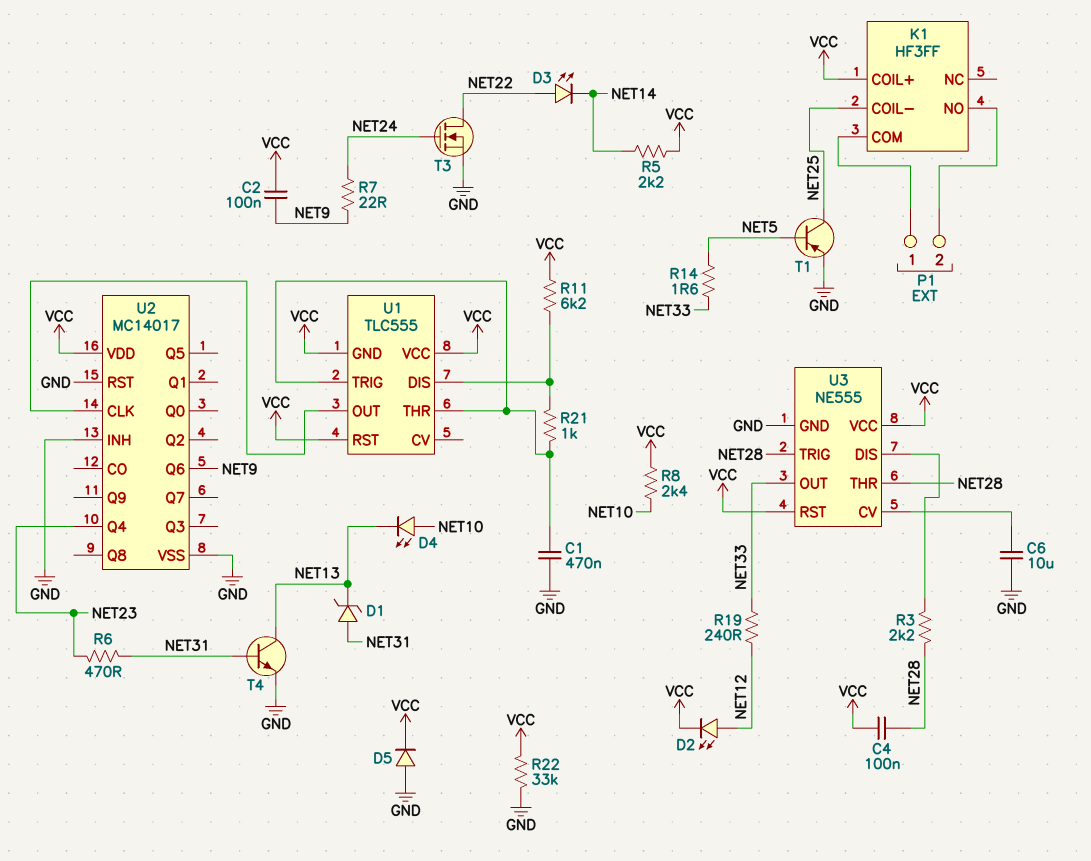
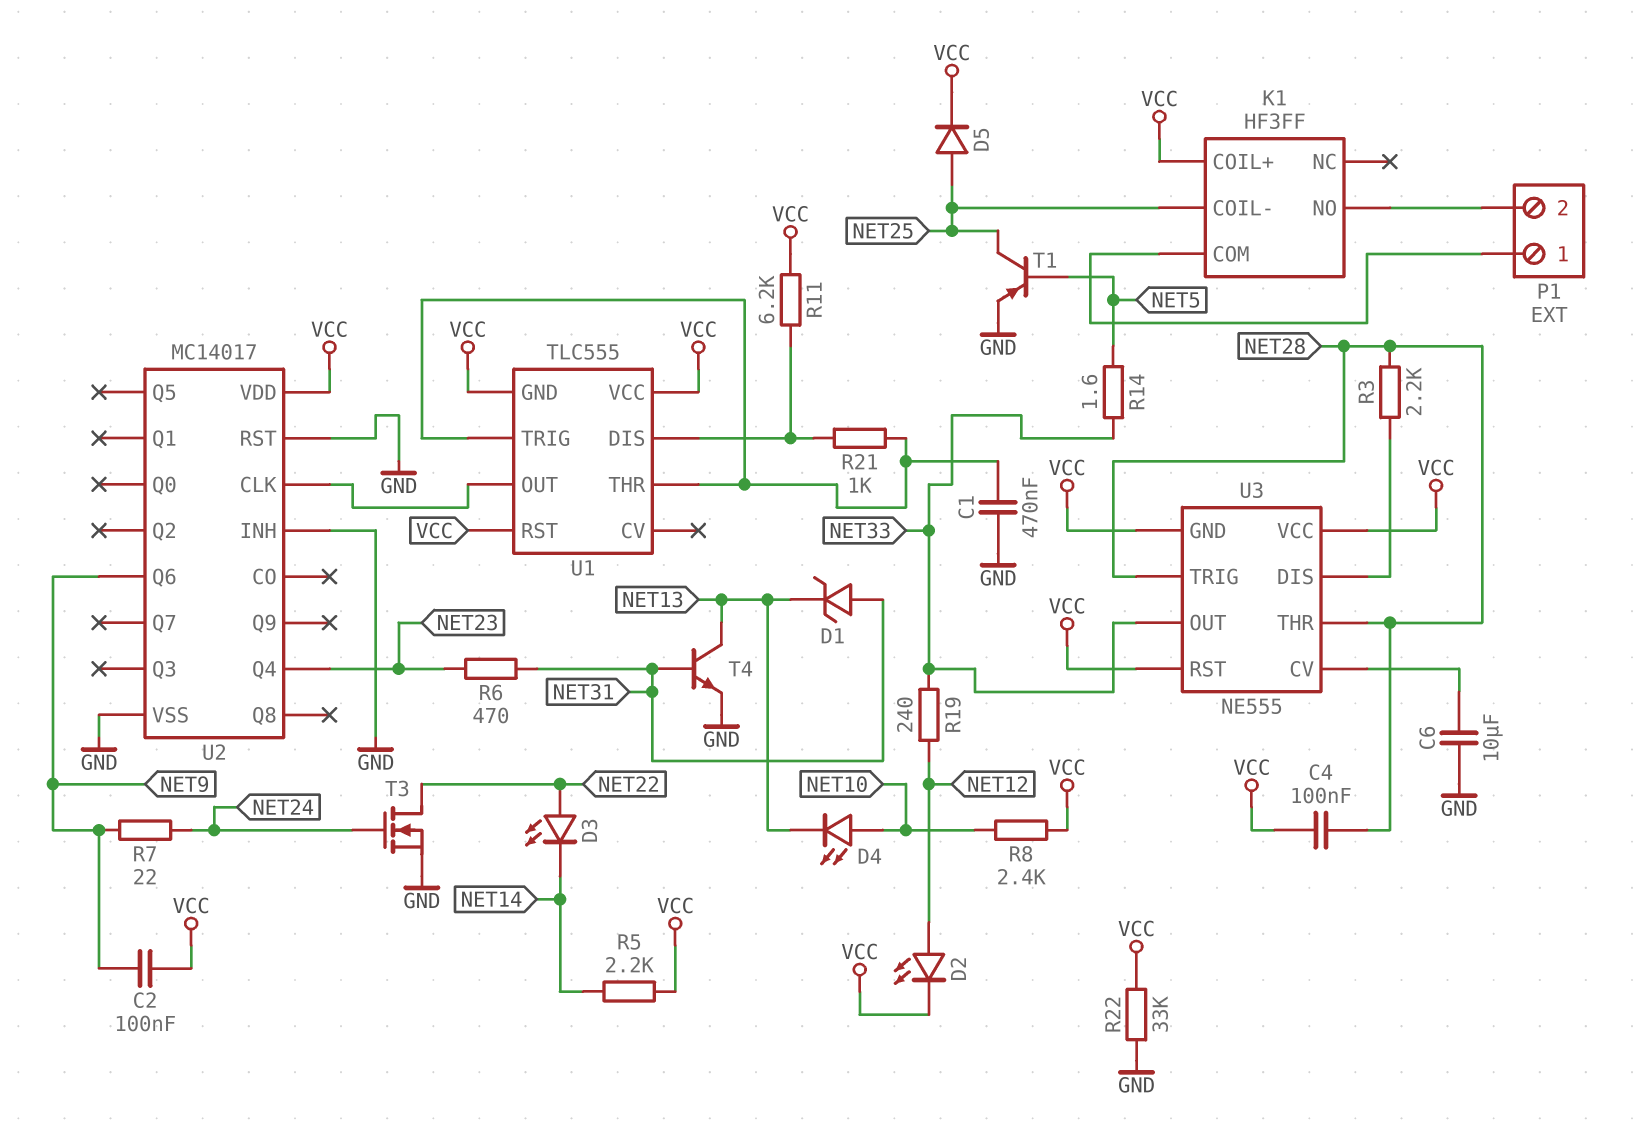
D5: diode (A GND, K VCC) -> diode (A NET25, K VCC)
U3 pin GND: GND -> VCC

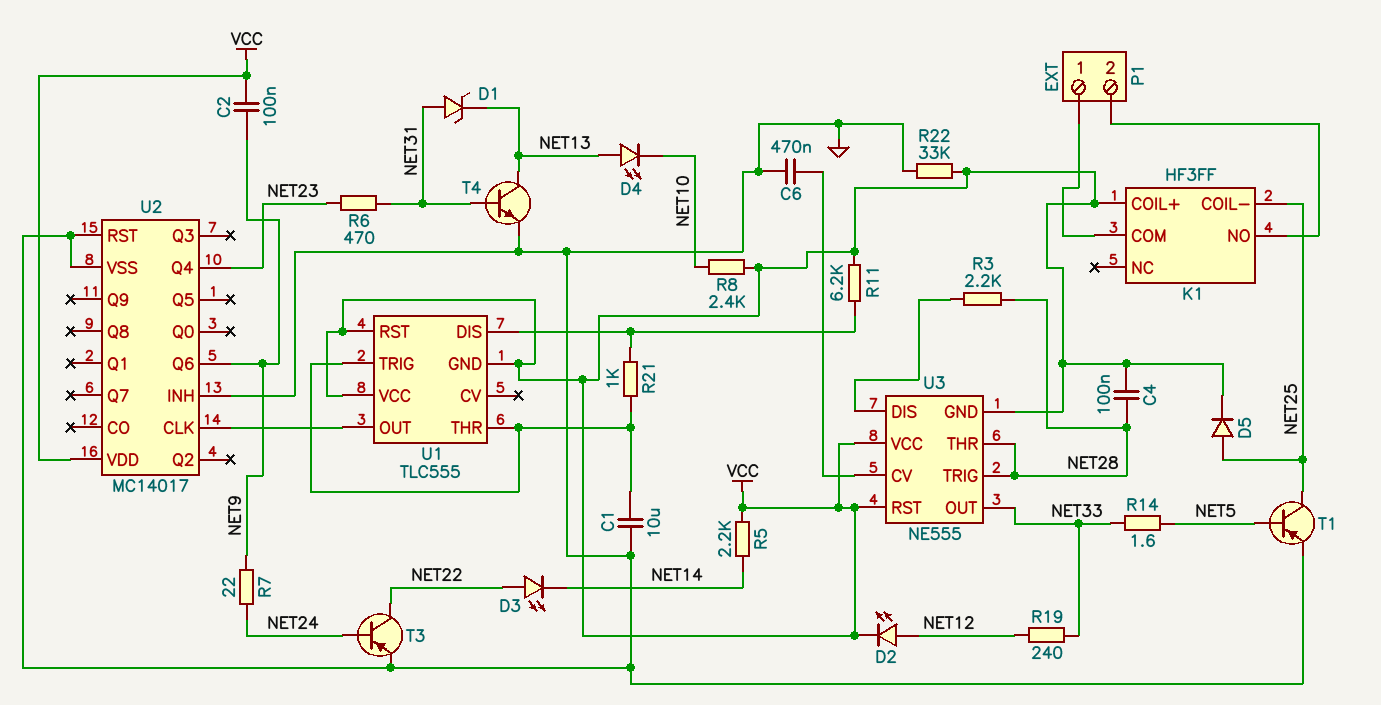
C1: 470nF (GND, U1/THR) -> 10uF (GND, U1/THR)
C6: 10uF (GND, U3/CV) -> 470nF (GND, U3/CV)
D4: LED (A NET10, K NET13) -> LED (A NET13, K NET10)
T3: NMOS (G NET24, D NET22, S GND) -> PNP (B NET24, C NET22, E GND)

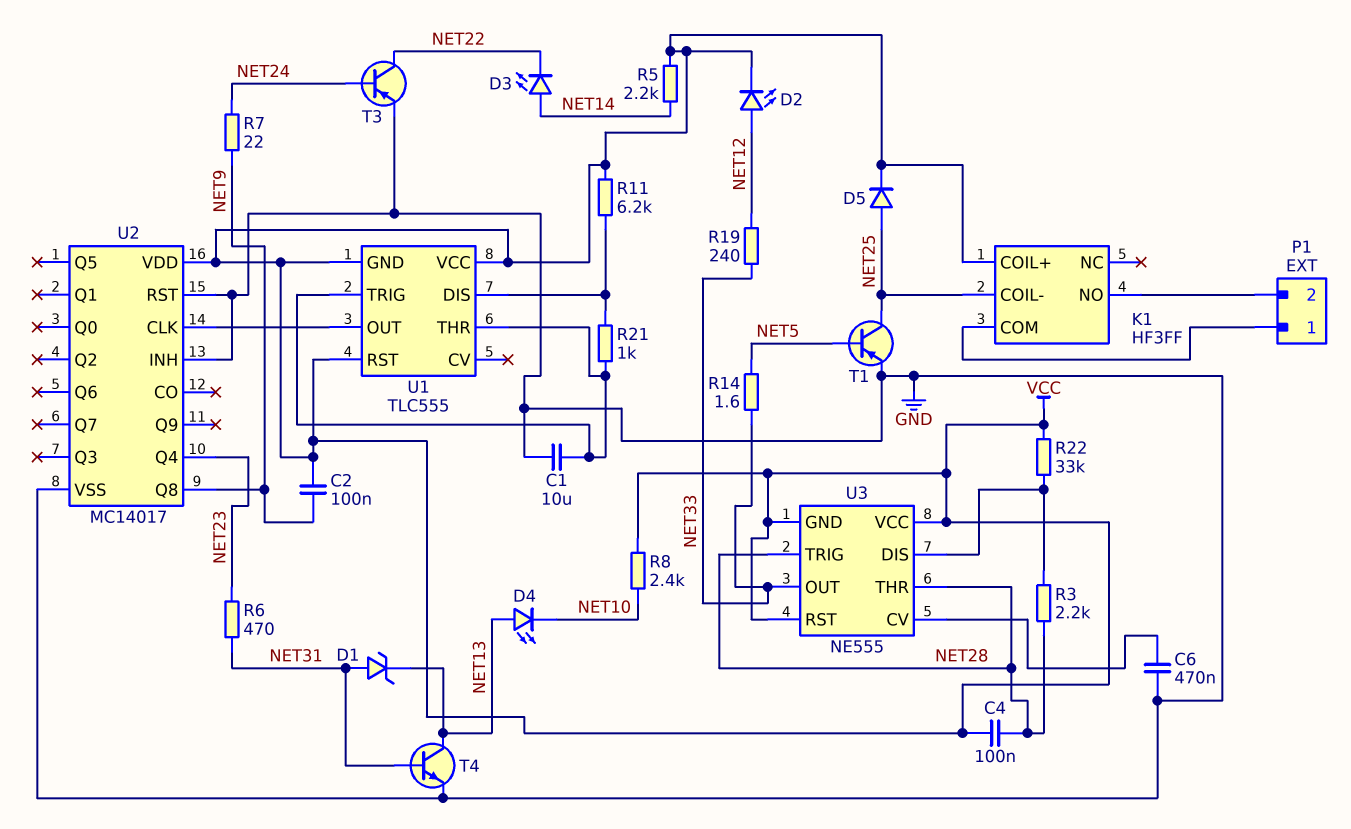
D3: LED (A NET22, K NET14) -> LED (A NET14, K NET22)
R22: 33k (GND, VCC) -> 33k (U3/DIS, VCC)
U2 pin Q6: NET9 -> none
U2 pin Q8: none -> NET9

